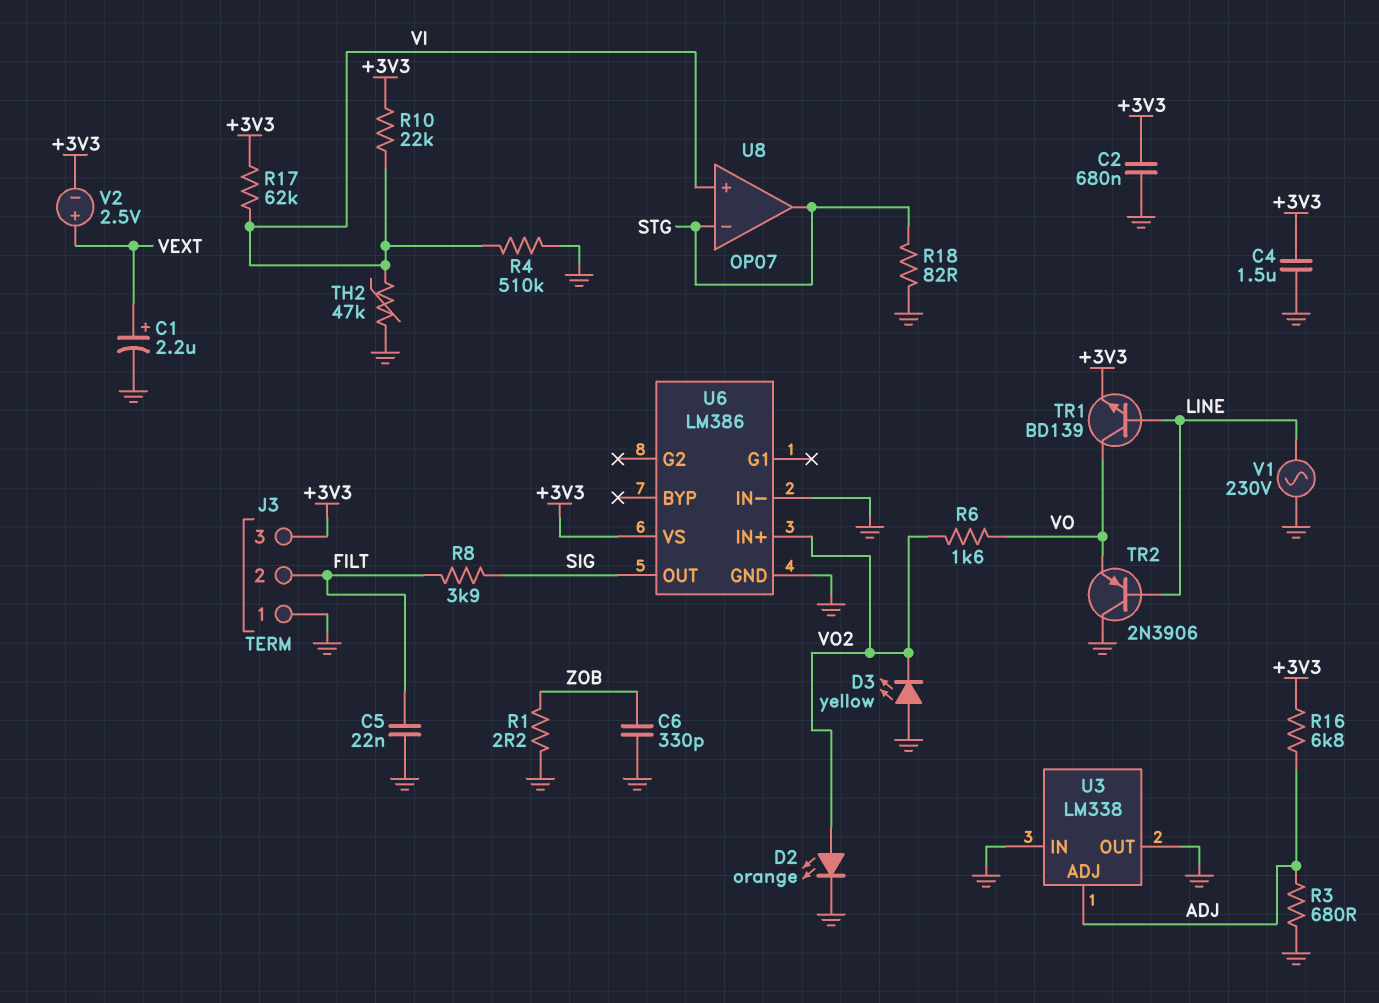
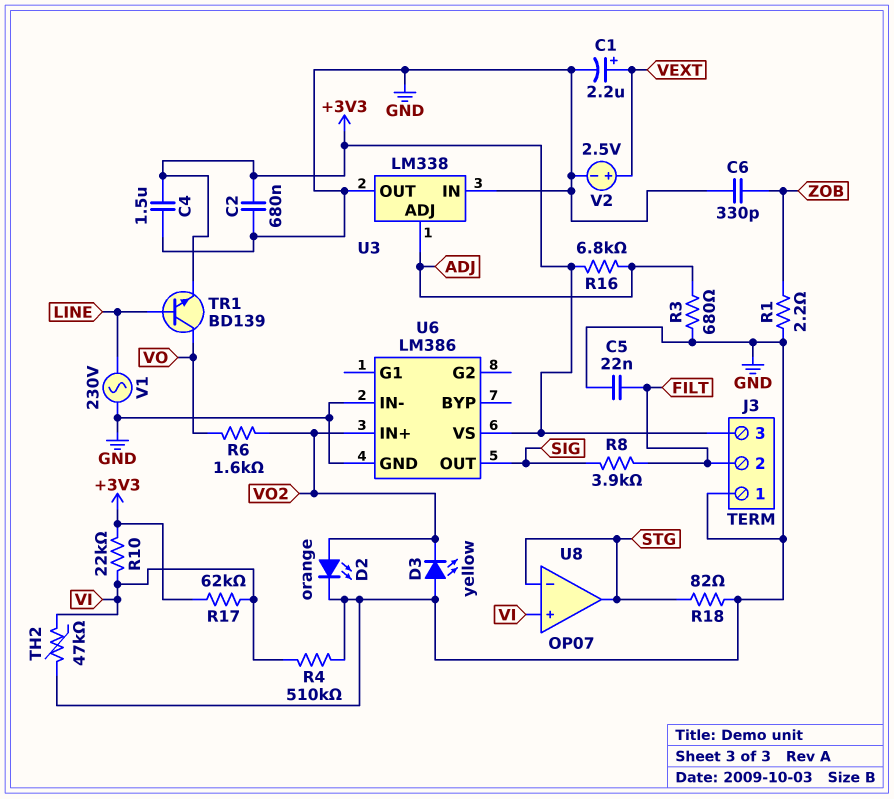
TR2: PNP 2N3906 (B LINE, C GND, E VO) -> none
V2: 2.5V (plus VEXT, minus +3V3) -> 2.5V (plus VEXT, minus GND)

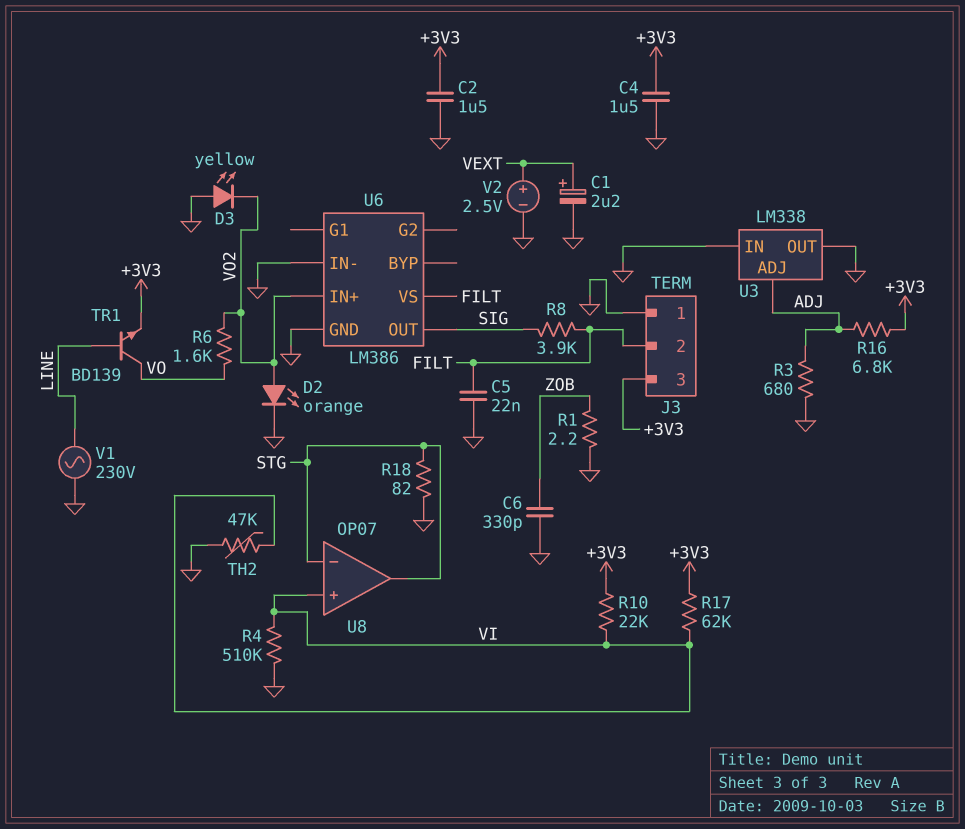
C2: 680nF (+3V3, GND) -> 1.5uF (+3V3, GND)
U6 pin VS: +3V3 -> FILT

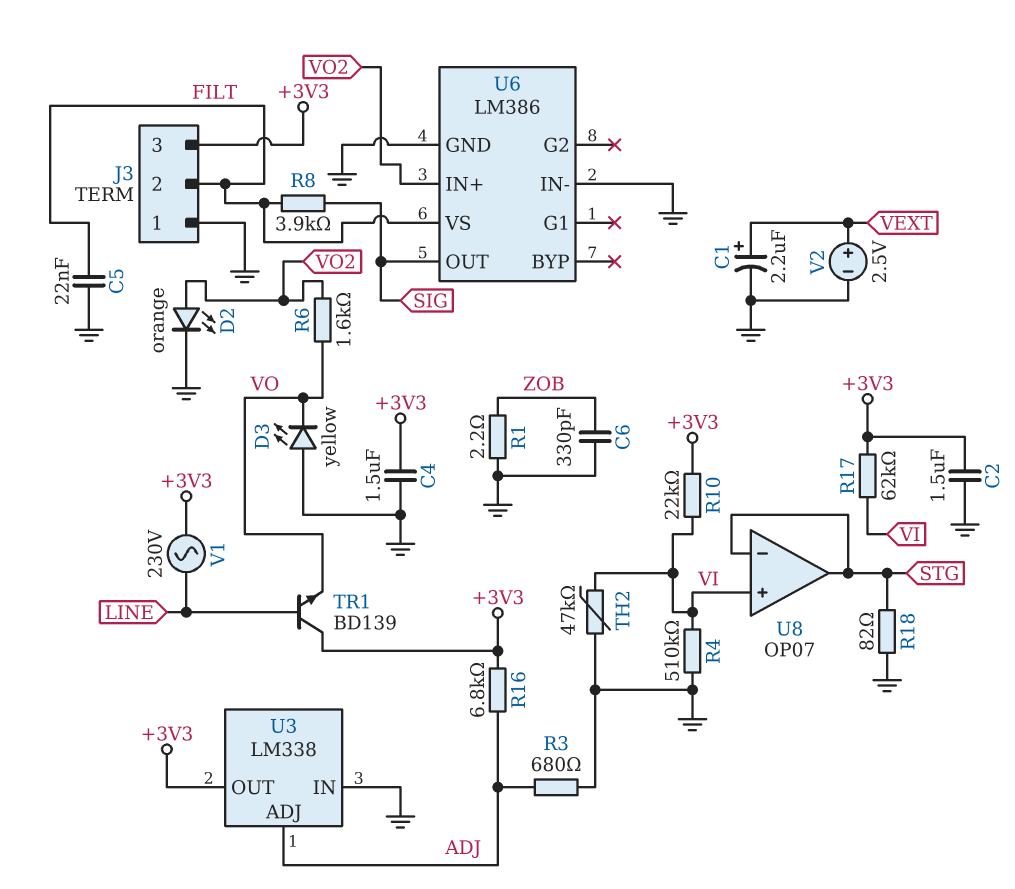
D3: LED yellow (A GND, K VO2) -> LED yellow (A GND, K VO)
TR1: NPN BD139 (B LINE, C VO, E +3V3) -> NPN BD139 (B LINE, C +3V3, E VO)
U3 pin OUT: GND -> +3V3
V1: AC 230V (GND, LINE) -> AC 230V (+3V3, LINE)

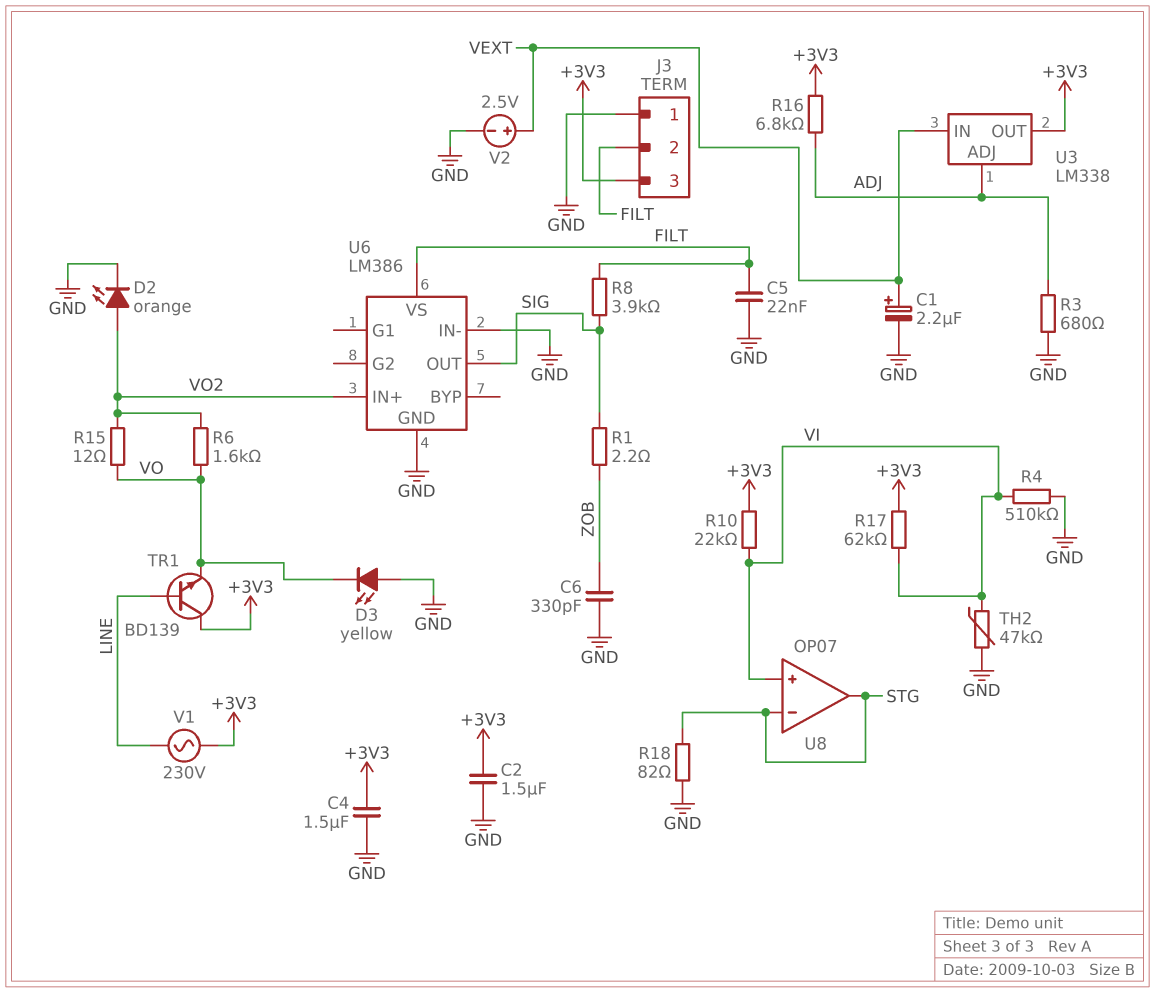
R1: 2.2 (GND, ZOB) -> 2.2 (SIG, ZOB)
R15: none -> 12 (VO, VO2)
U3 pin IN: GND -> VEXT

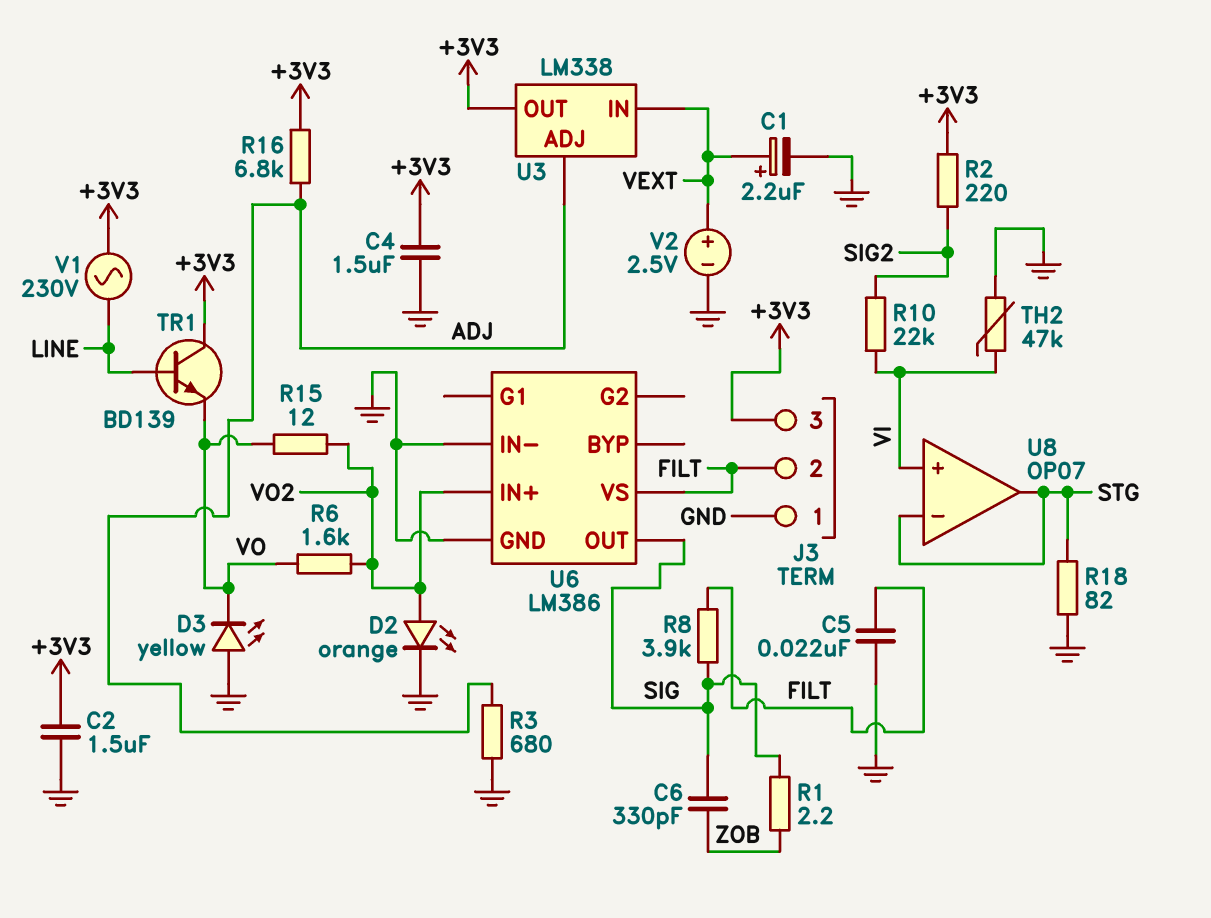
C6: 330pF (GND, ZOB) -> 330pF (SIG, ZOB)
R2: none -> 220 (+3V3, SIG2)
R4: 510k (GND, VI) -> none
R10: 22k (+3V3, VI) -> 22k (SIG2, VI)
R17: 62k (+3V3, VI) -> none

